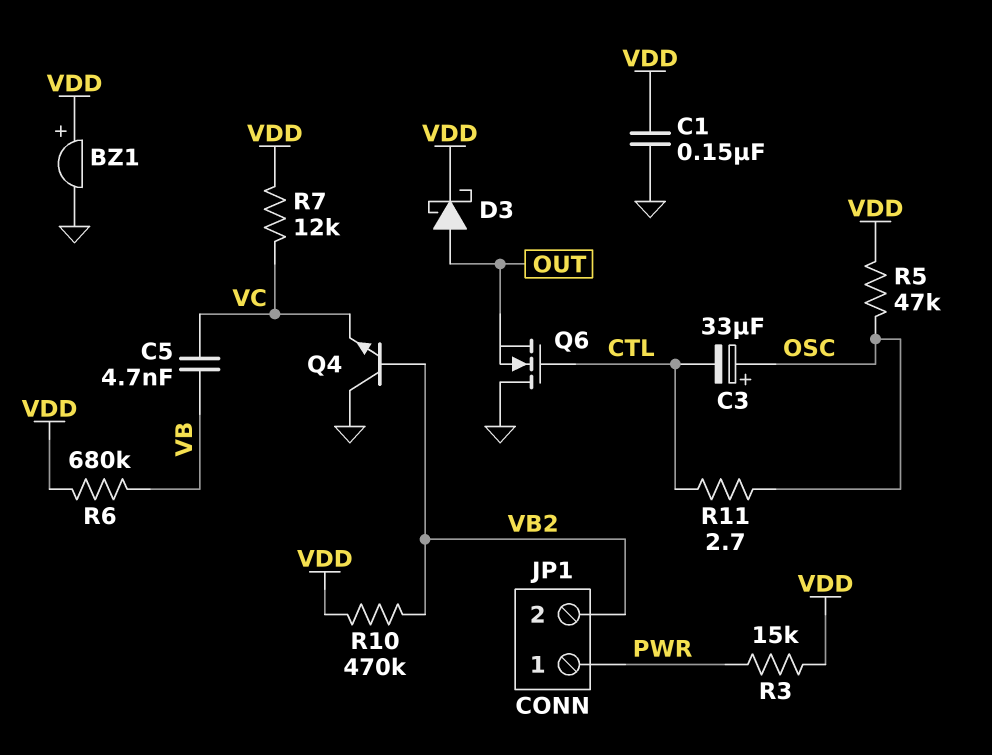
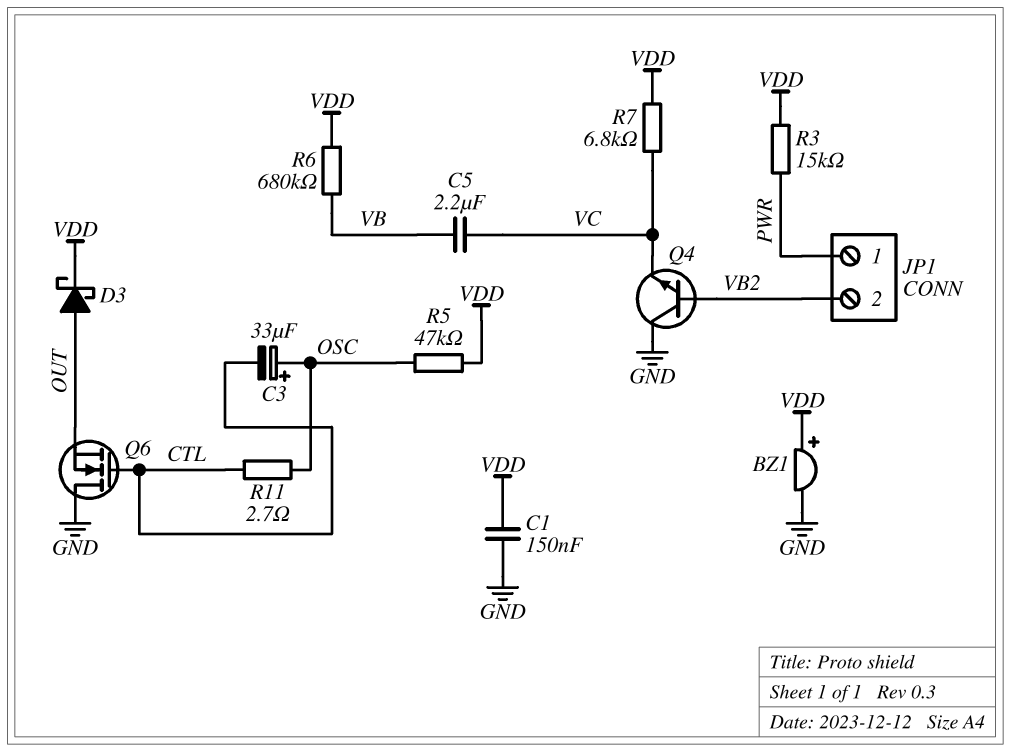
C5: 4.7nF (VB, VC) -> 2.2uF (VB, VC)
R7: 12k (VC, VDD) -> 6.8k (VC, VDD)
R10: 470k (VB2, VDD) -> none

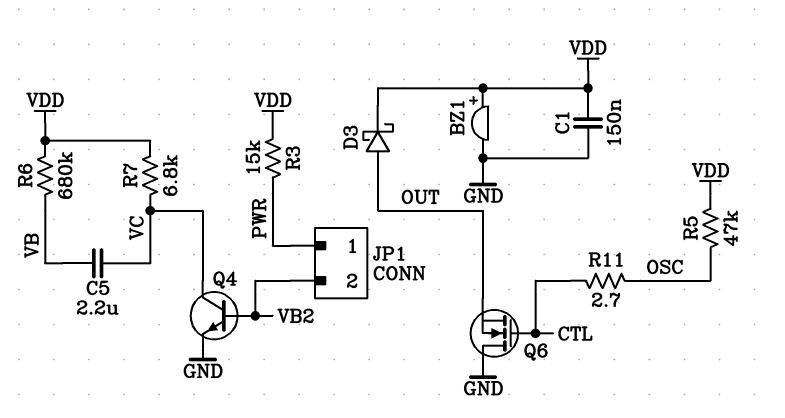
C3: 33uF (plus OSC, minus CTL) -> none
Q4: NPN (B VB2, C GND, E VC) -> NPN (B VB2, C VC, E GND)

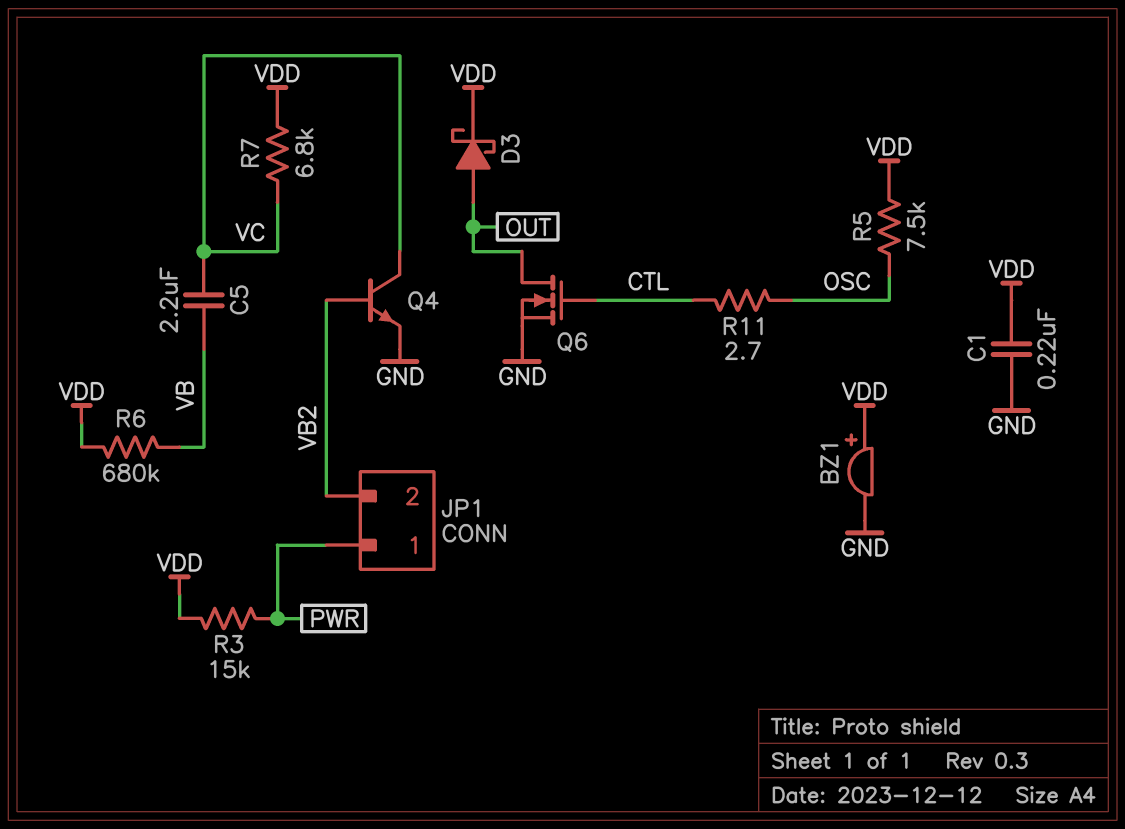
C1: 150nF (GND, VDD) -> 220nF (GND, VDD)
Q6: NMOS (G CTL, D GND, S OUT) -> NMOS (G CTL, D OUT, S GND)
R5: 47k (OSC, VDD) -> 7.5k (OSC, VDD)

